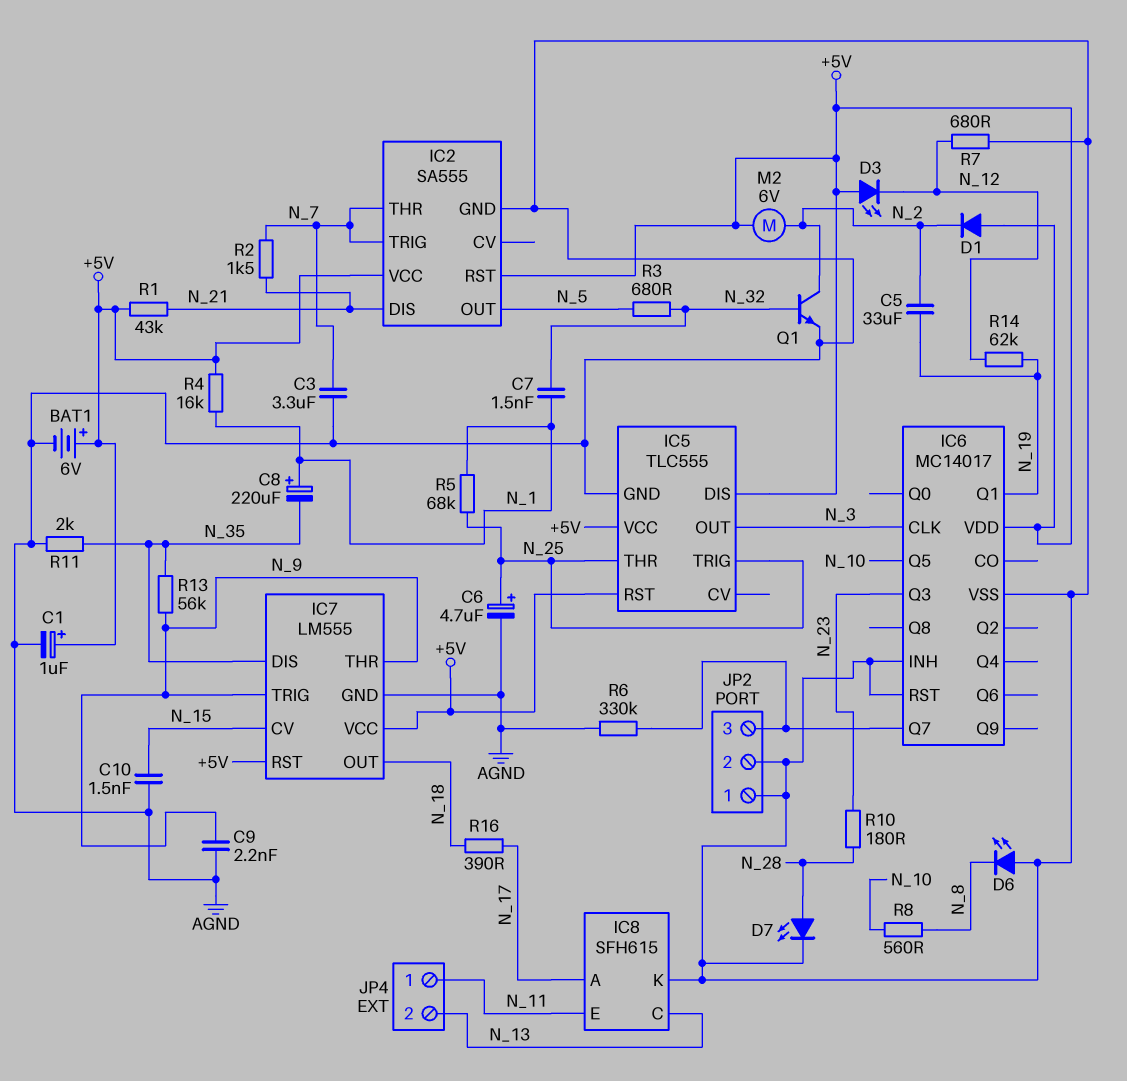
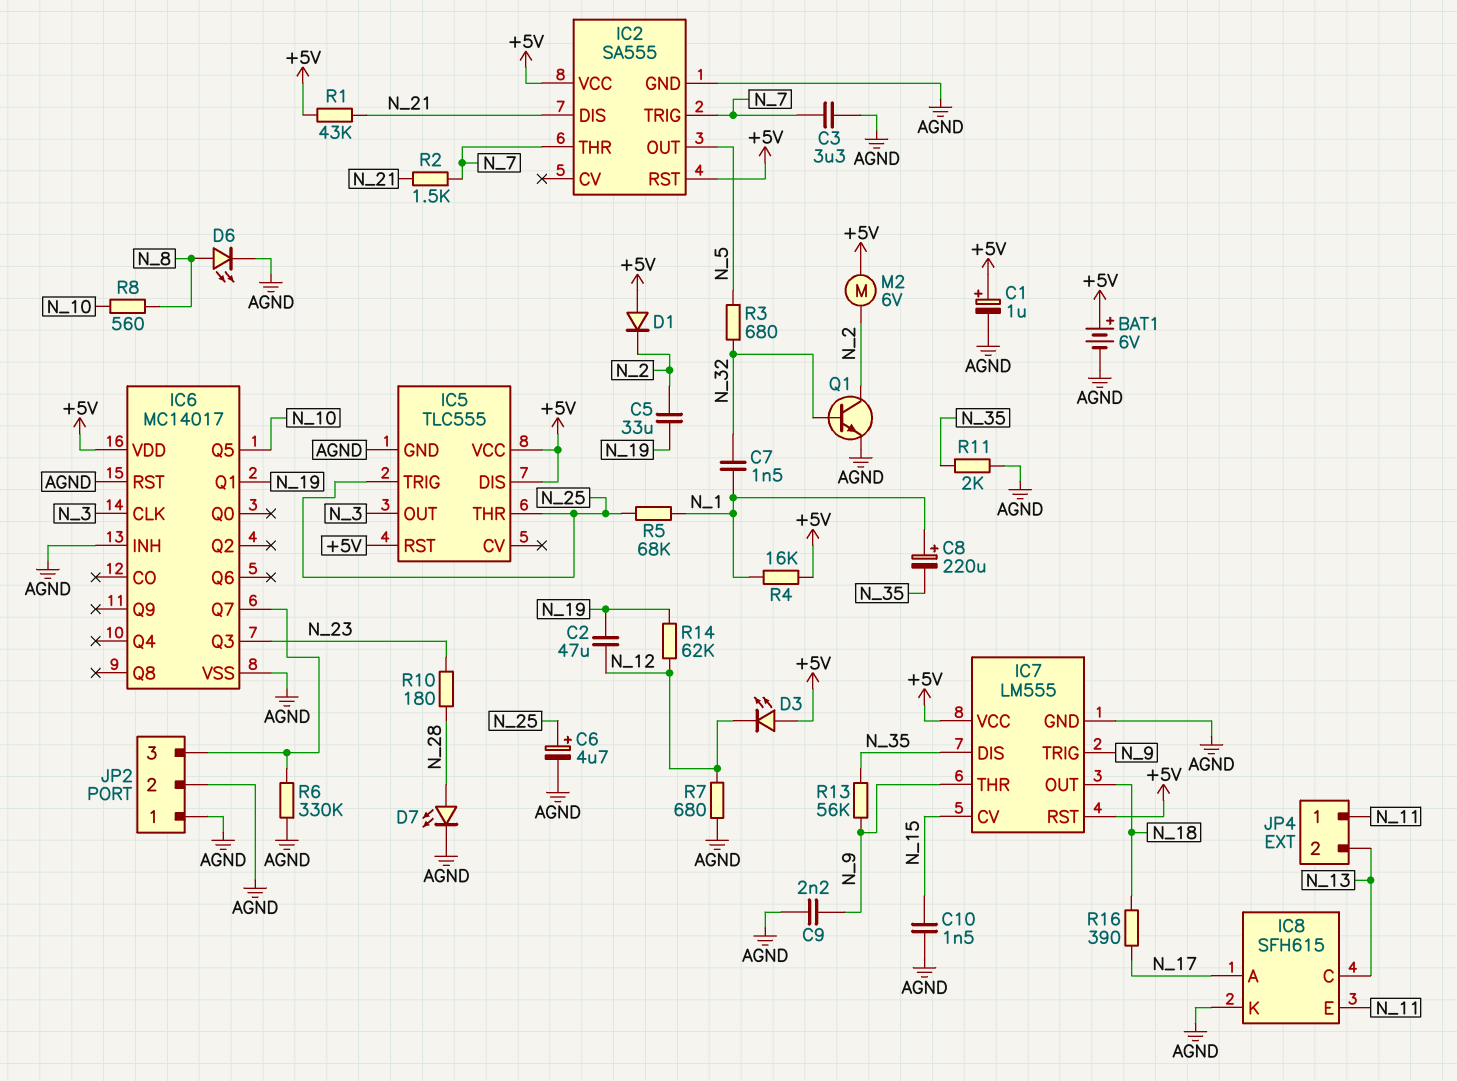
C2: none -> 47uF (N_12, N_19)
D6: LED (A AGND, K N_8) -> LED (A N_8, K AGND)

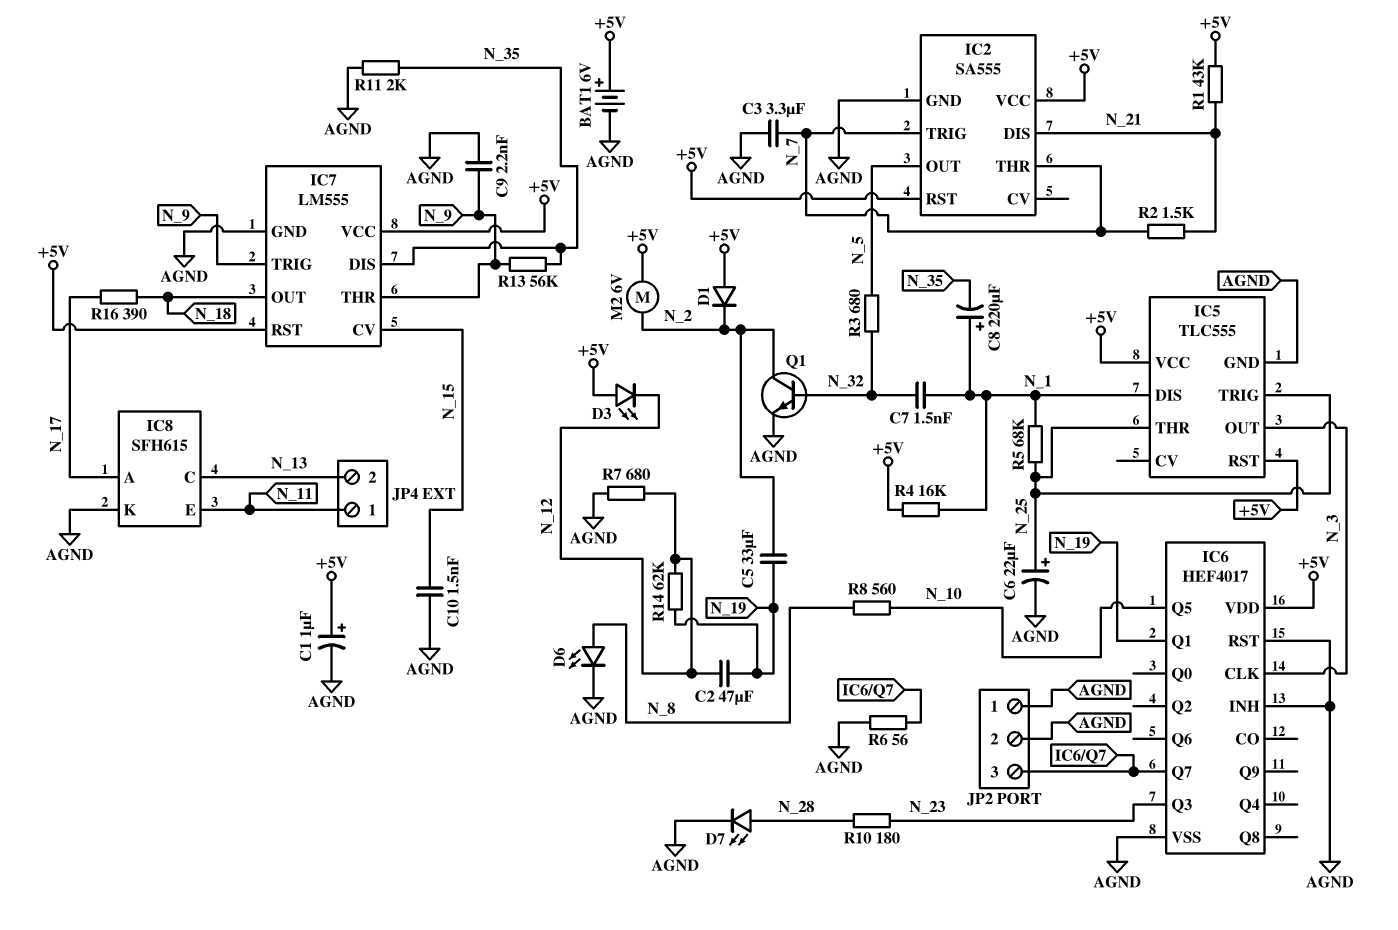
C6: 4.7uF (plus N_25, minus AGND) -> 22uF (plus N_25, minus AGND)
IC5 pin DIS: +5V -> N_1
IC6: MC14017 -> HEF4017
R6: 330k (AGND, IC6/Q7) -> 56 (AGND, IC6/Q7)

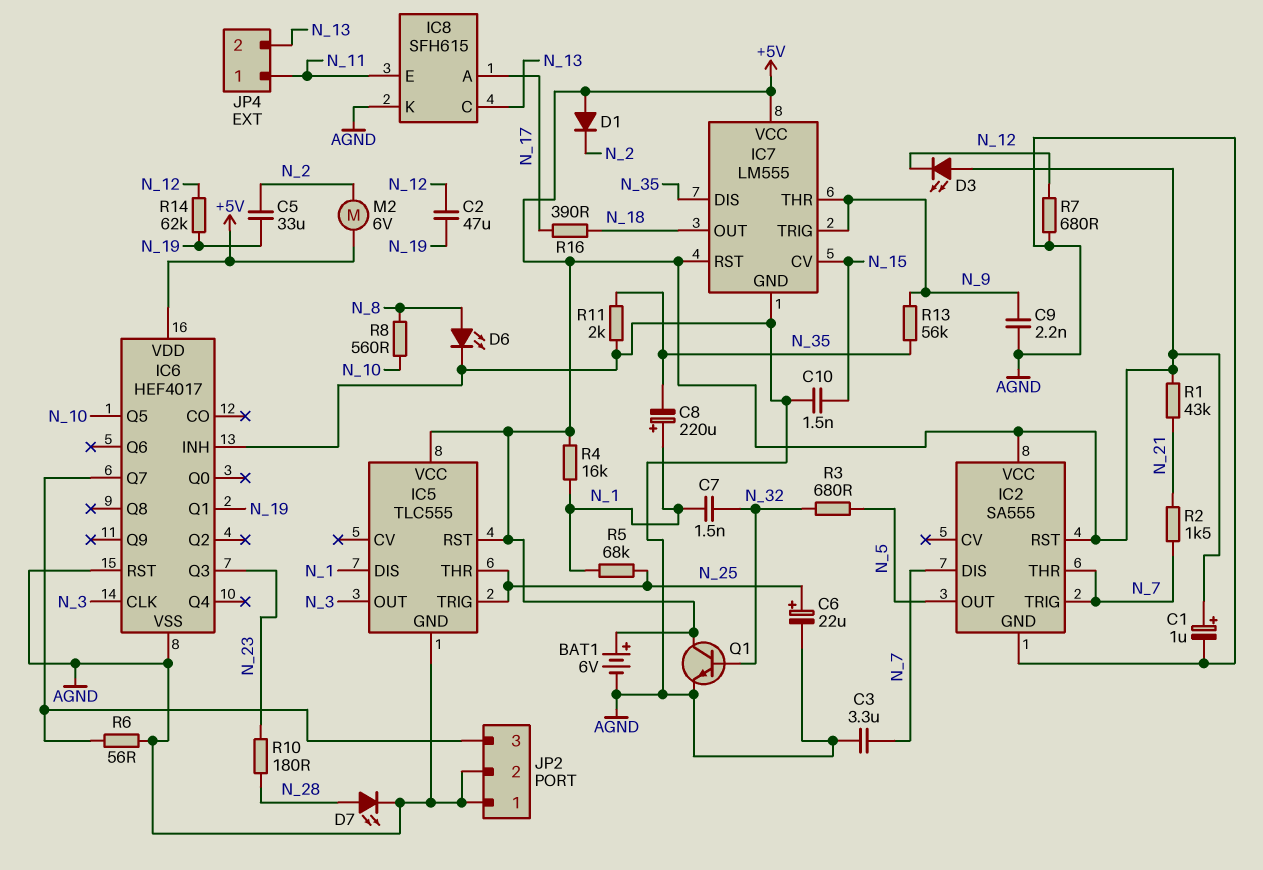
IC2 pin DIS: N_21 -> N_7
Q1: NPN (B N_32, C N_2, E AGND) -> NPN (B N_32, C +5V, E AGND)

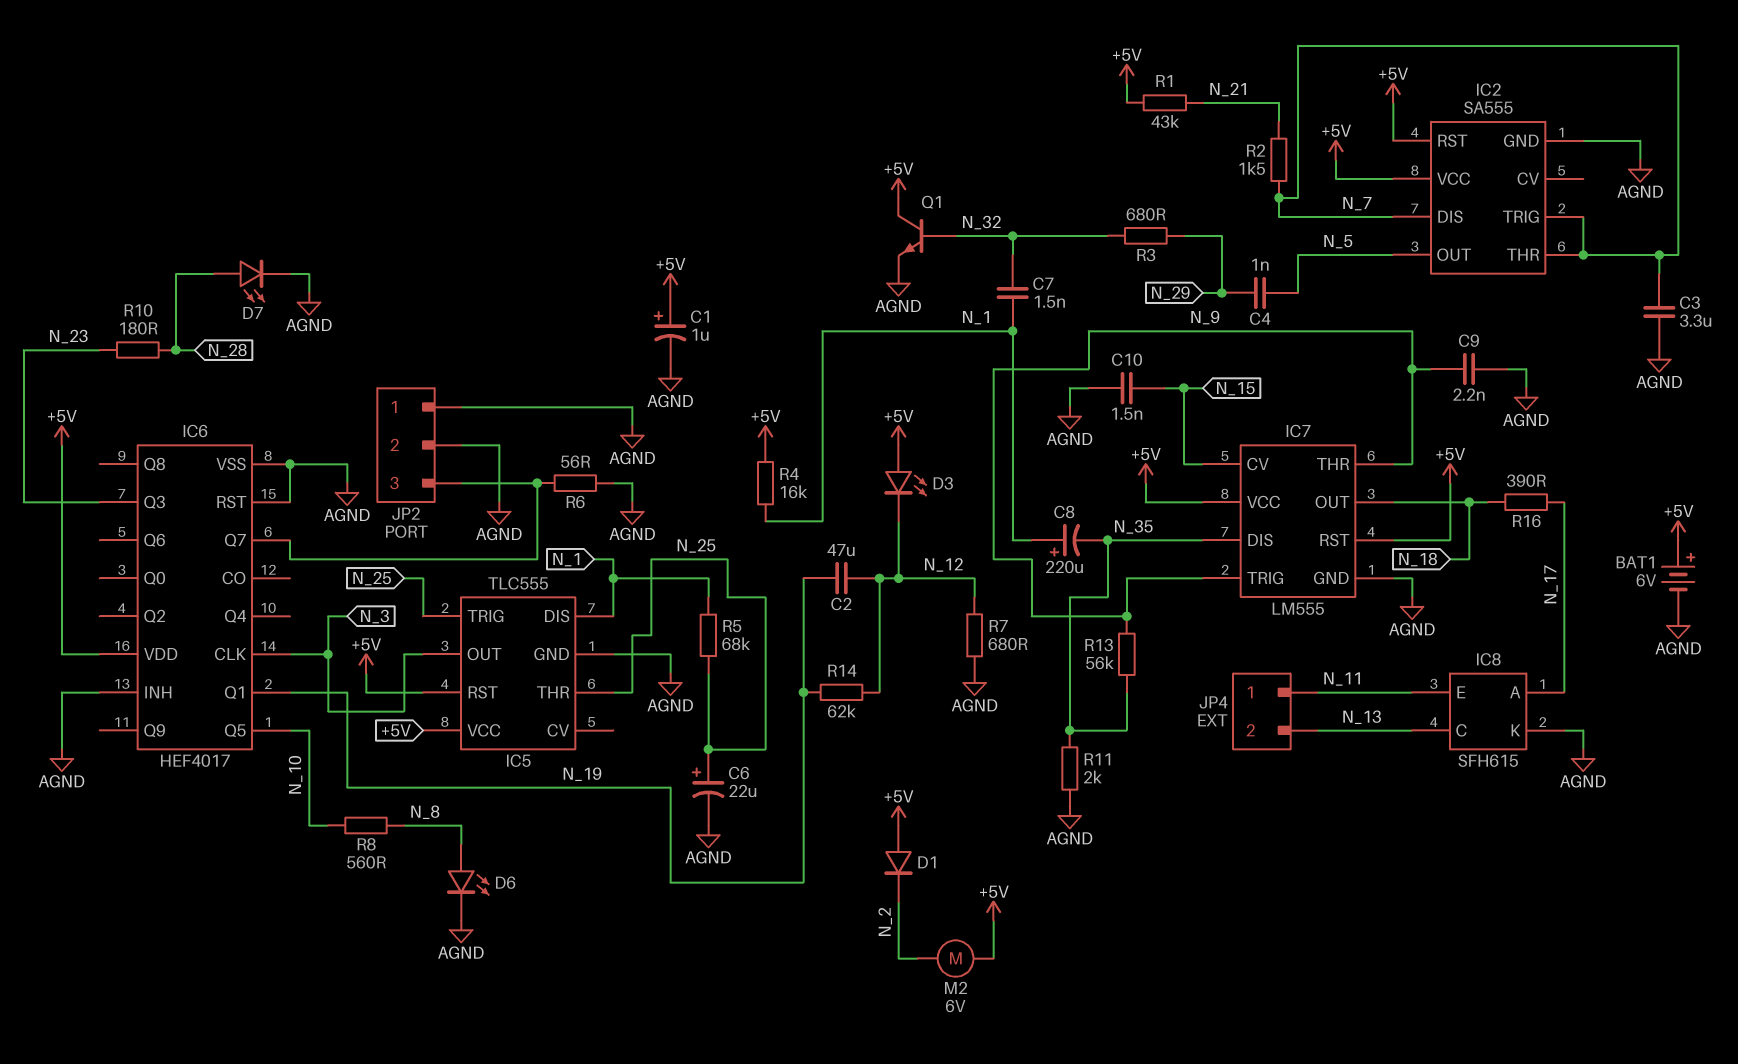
C4: none -> 1nF (N_5, N_29)
C5: 33uF (N_2, N_19) -> none
R3: 680 (N_5, N_32) -> 680 (N_29, N_32)

